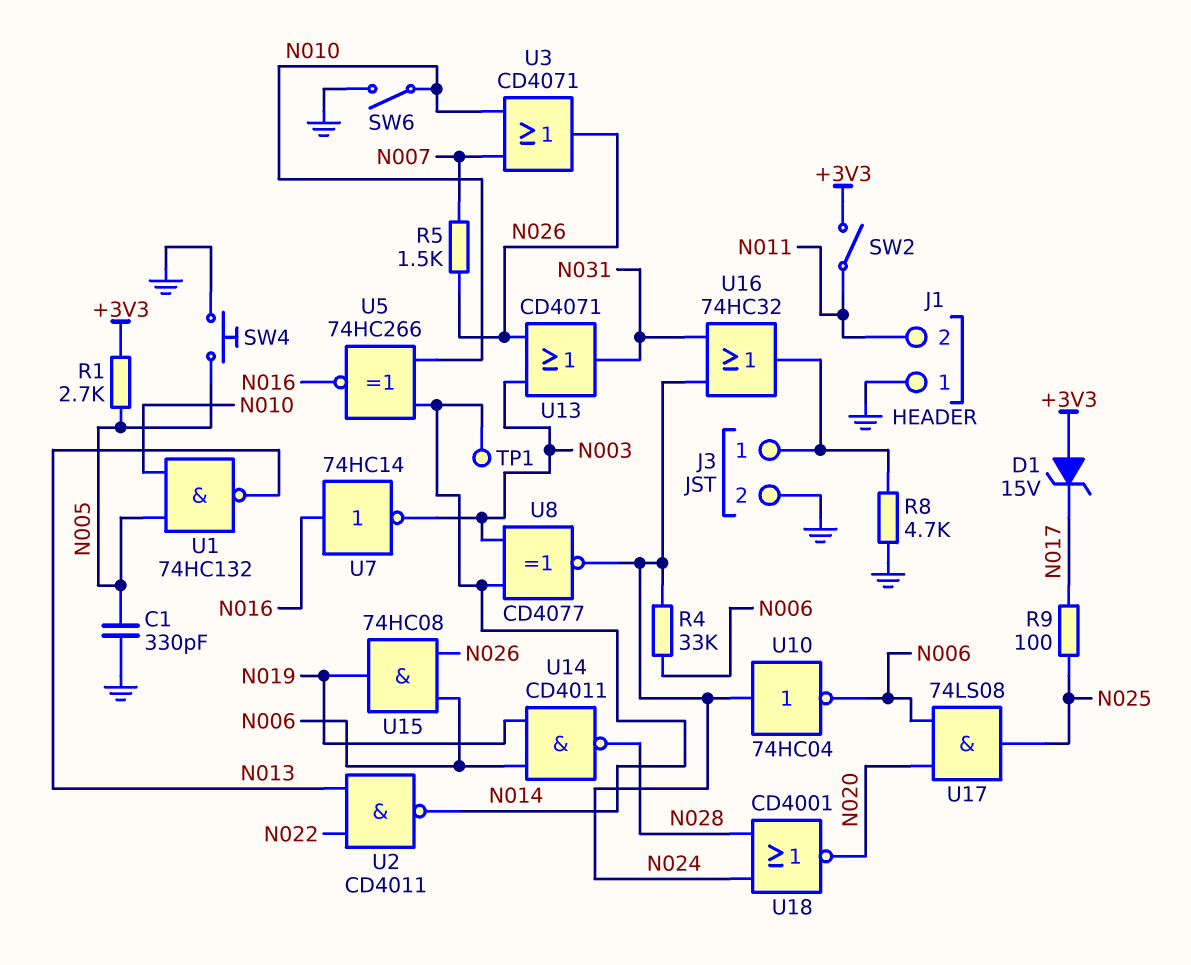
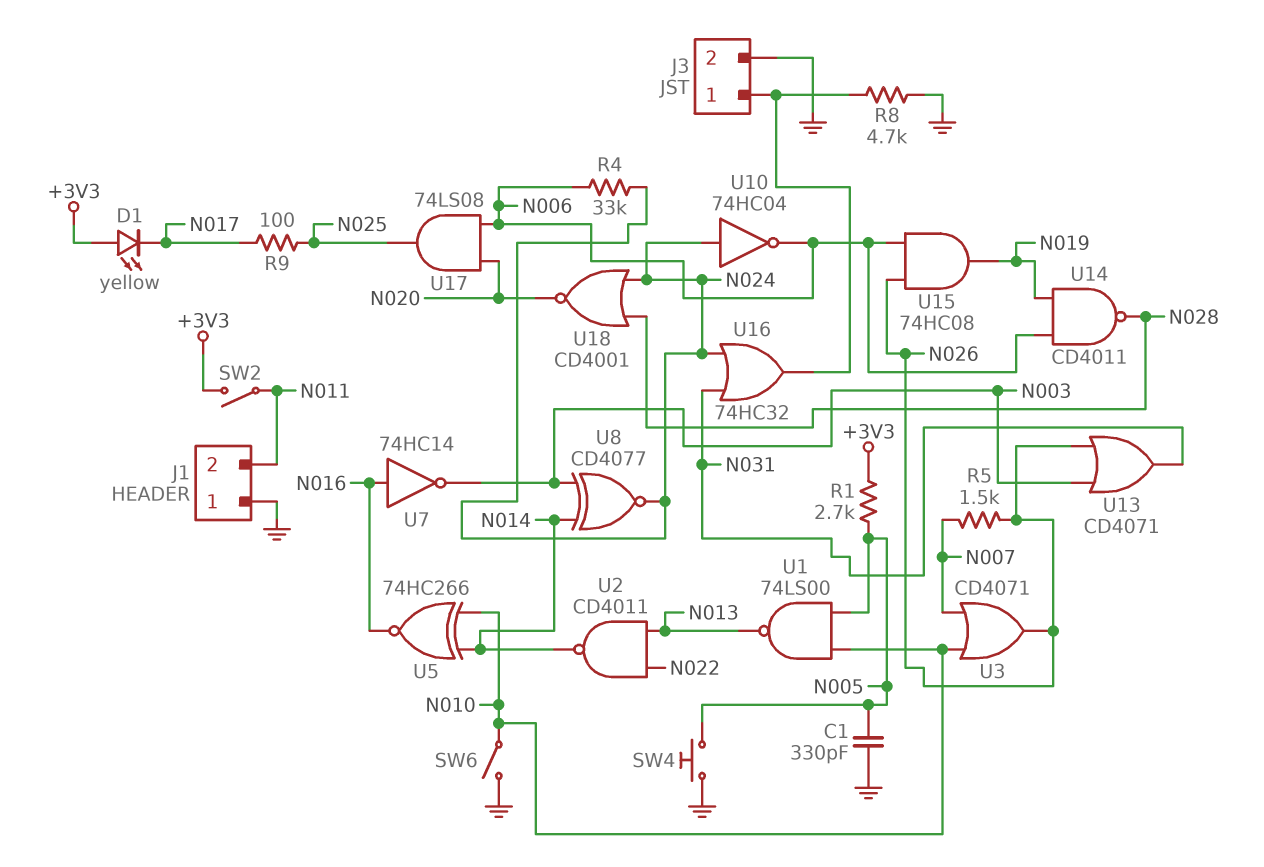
D1: zener 15V (A +3V3, K N017) -> LED yellow (A +3V3, K N017)
TP1: test point (N014) -> none
U1: NAND 74HC132 (in N005, in N010, out N013) -> NAND 74LS00 (in N005, in N010, out N013)

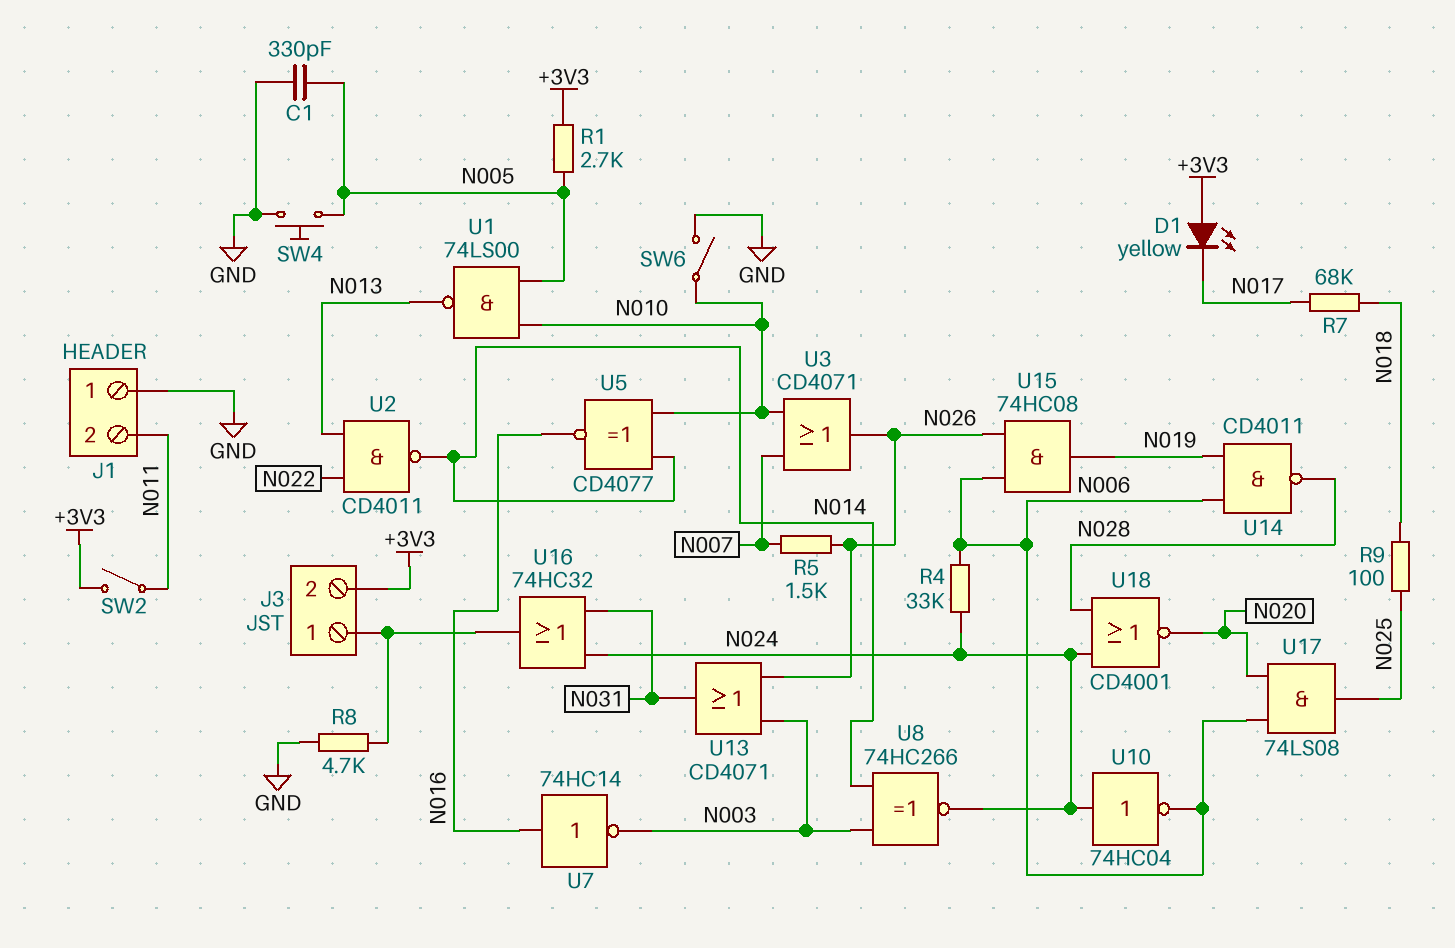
J3 pin 2: GND -> +3V3
R7: none -> 68k (N017, N018)
R9: 100 (N017, N025) -> 100 (N018, N025)
U5: XNOR 74HC266 (in N010, in N014, out N016) -> XNOR CD4077 (in N010, in N014, out N016)
U8: XNOR CD4077 (in N003, in N014, out N024) -> XNOR 74HC266 (in N003, in N014, out N024)

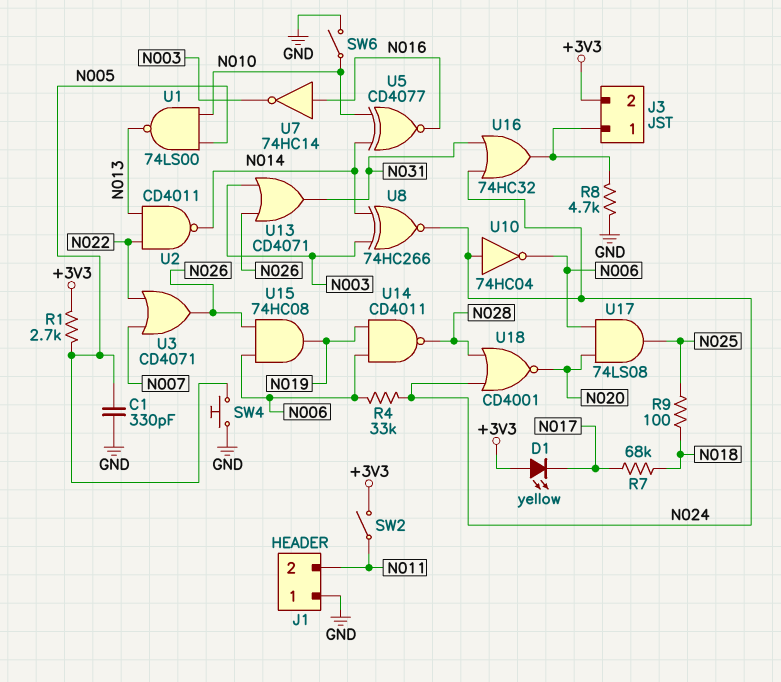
R5: 1.5k (N007, N026) -> none
U3: OR CD4071 (in N007, in N010, out N026) -> OR CD4071 (in N007, in N022, out N026)

